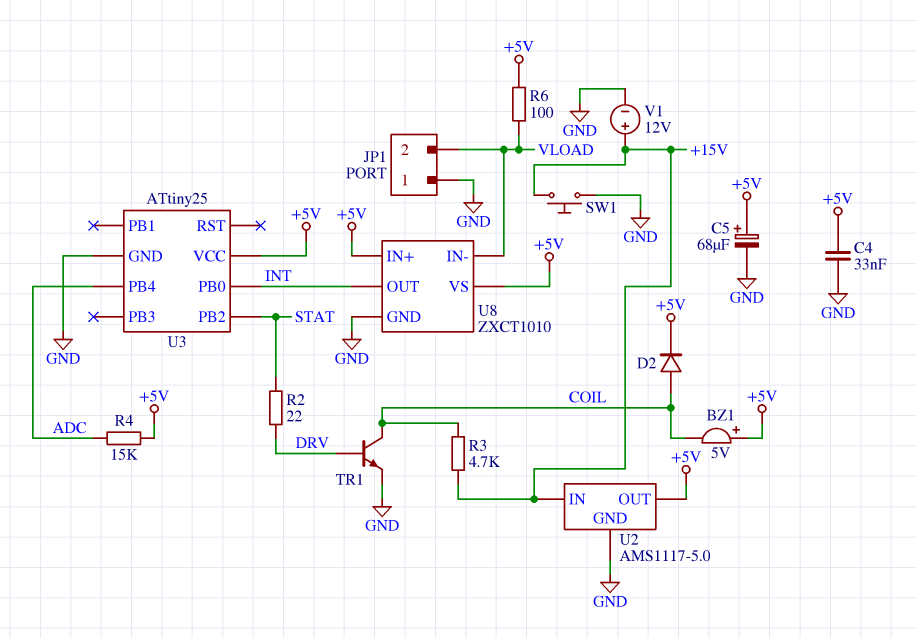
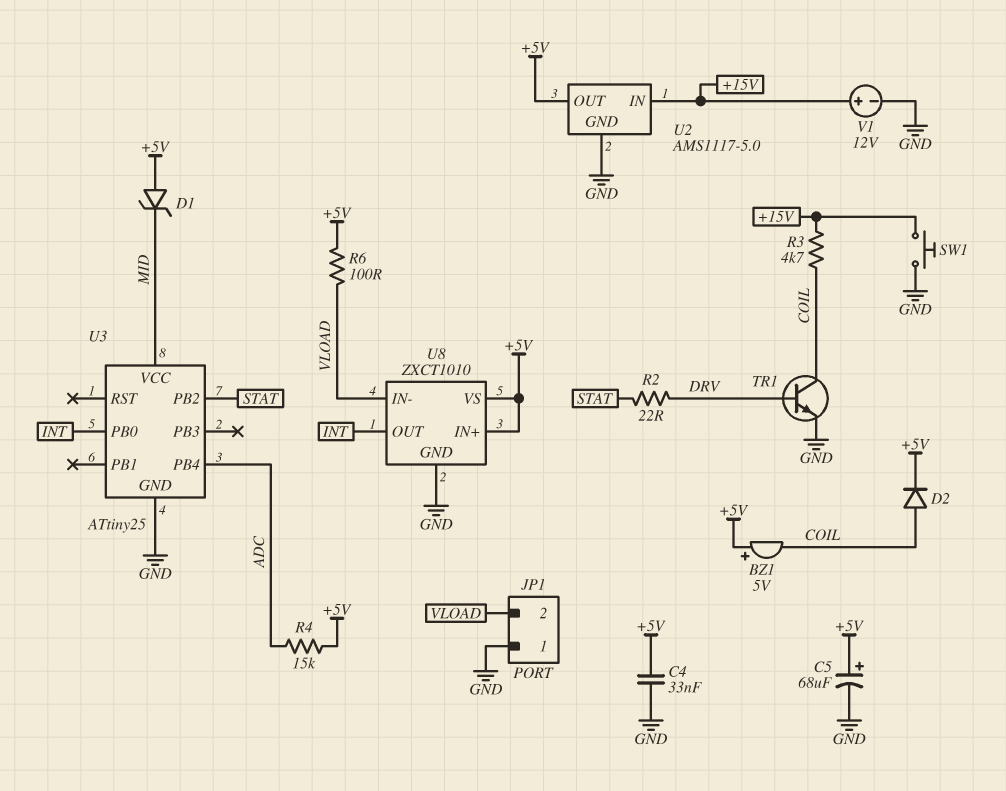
D1: none -> zener (A +5V, K MID)
U3 pin VCC: +5V -> MID

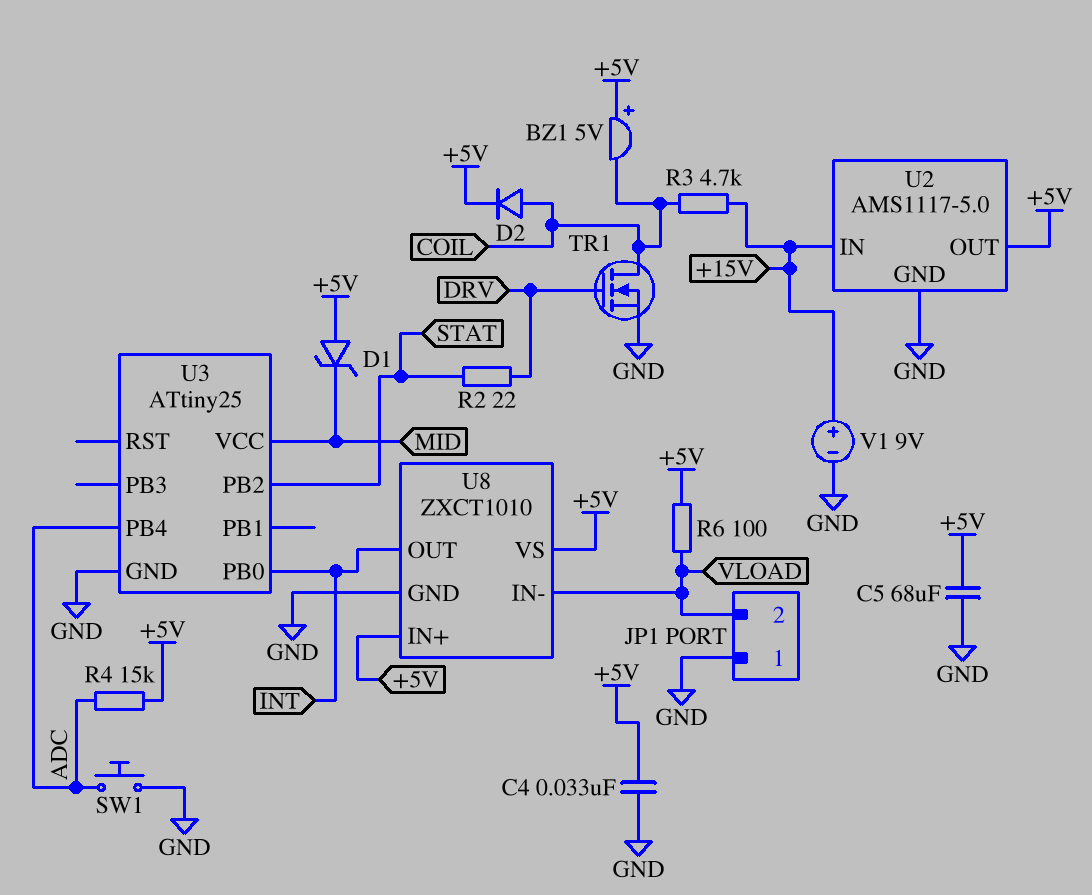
C5: 68uF (plus +5V, minus GND) -> 68uF (+5V, GND)
SW1: button (+15V, GND) -> button (ADC, GND)
TR1: NPN (B DRV, C COIL, E GND) -> NMOS (G DRV, D COIL, S GND)
V1: 12V (plus +15V, minus GND) -> 9V (plus +15V, minus GND)

